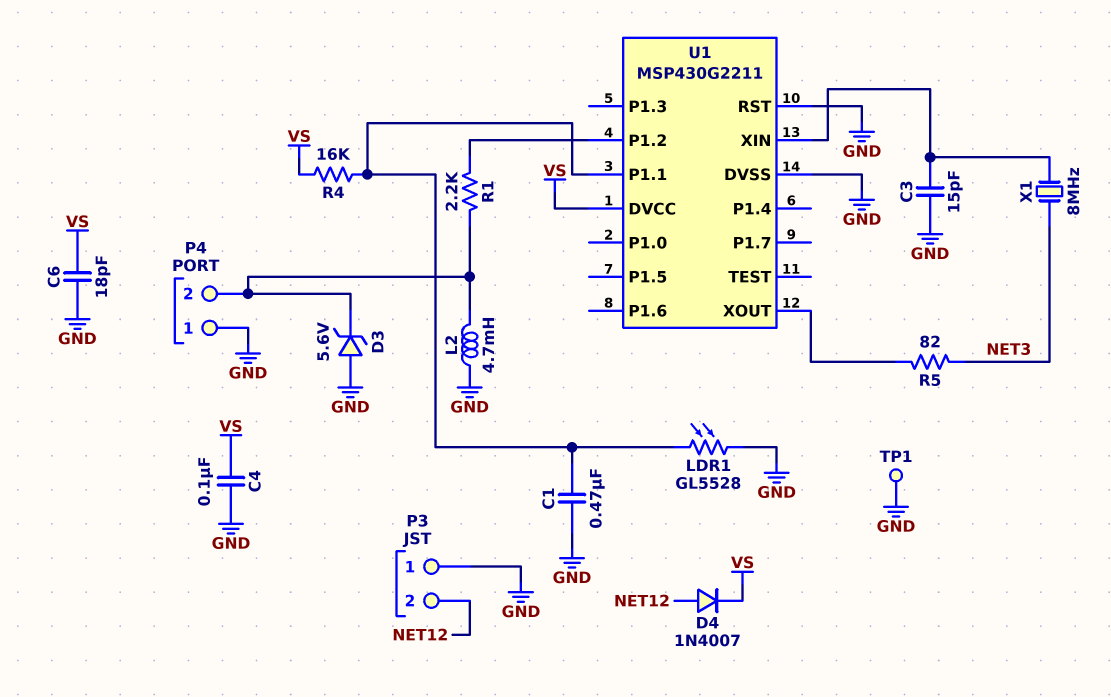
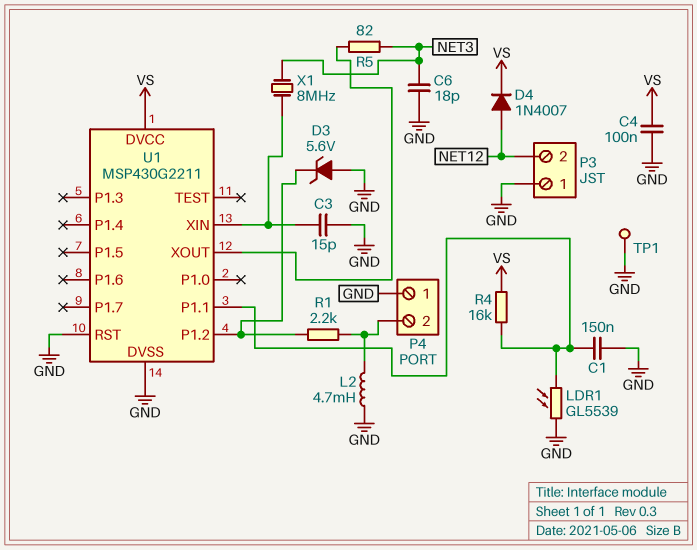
C1: 470nF (GND, U1/P1.1) -> 150nF (GND, U1/P1.1)
C6: 18pF (GND, VS) -> 18pF (GND, NET3)
D3: zener 5.6V (A GND, K P4/2) -> zener 5.6V (A GND, K U1/P1.2)
LDR1: GL5528 (GND, U1/P1.1) -> GL5539 (GND, U1/P1.1)

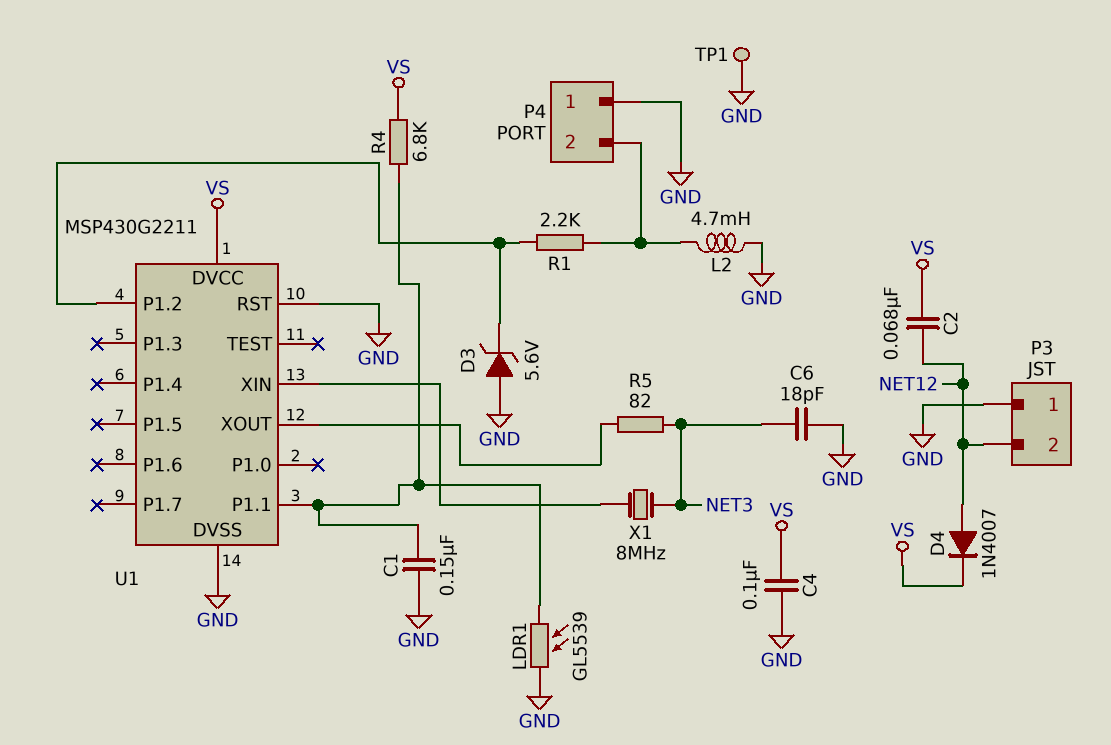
C2: none -> 68nF (NET12, VS)
C3: 15pF (GND, U1/XIN) -> none
R4: 16k (U1/P1.1, VS) -> 6.8k (U1/P1.1, VS)

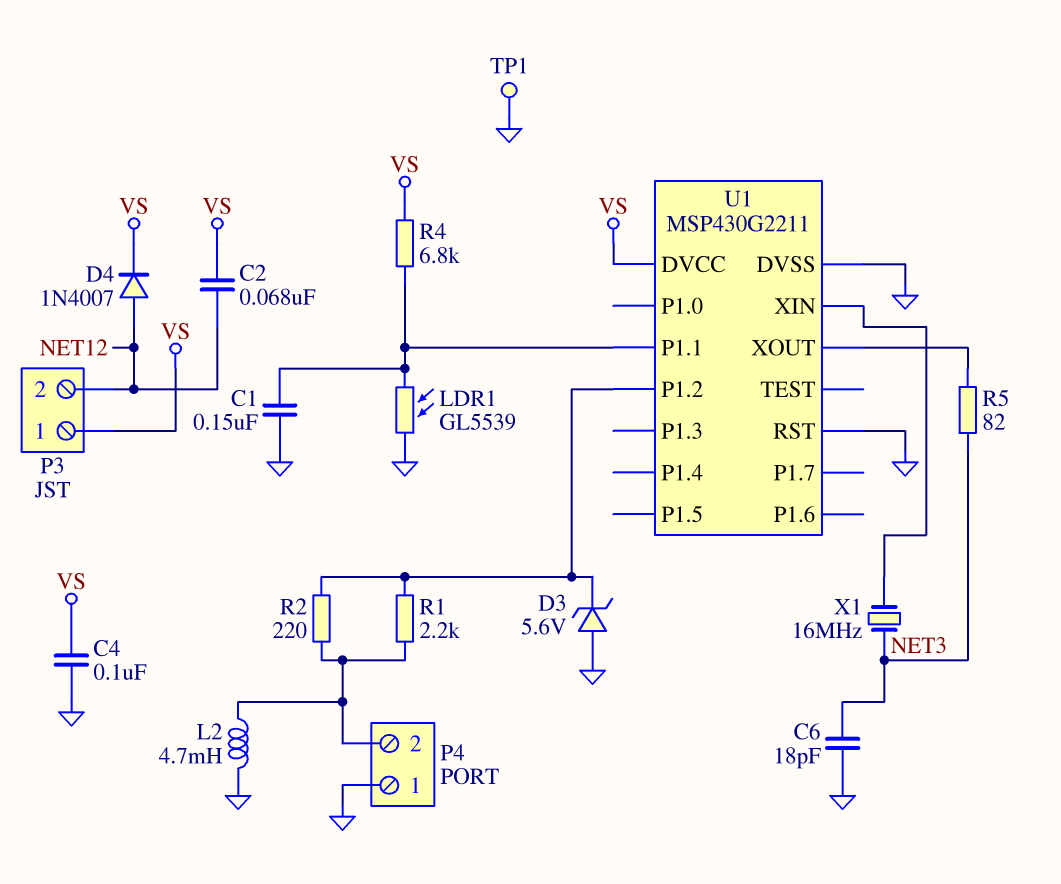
P3 pin 1: GND -> VS
R2: none -> 220 (P4/2, U1/P1.2)
X1: 8MHz (NET3, U1/XIN) -> 16MHz (NET3, U1/XIN)

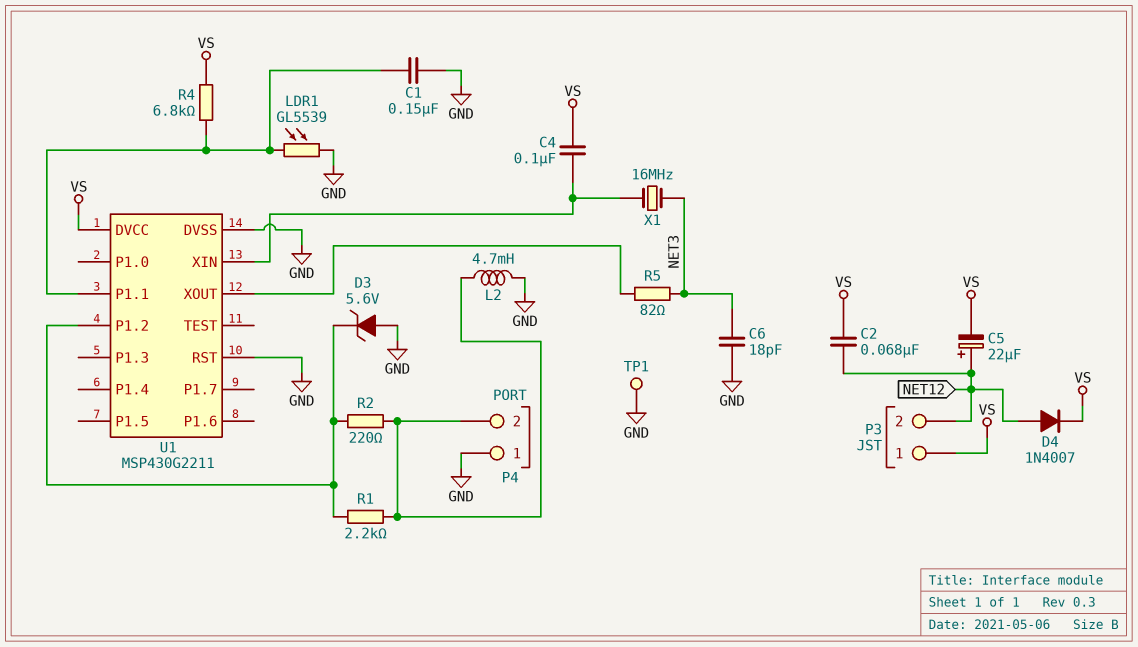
C4: 100nF (GND, VS) -> 100nF (U1/XIN, VS)
C5: none -> 22uF (plus NET12, minus VS)

